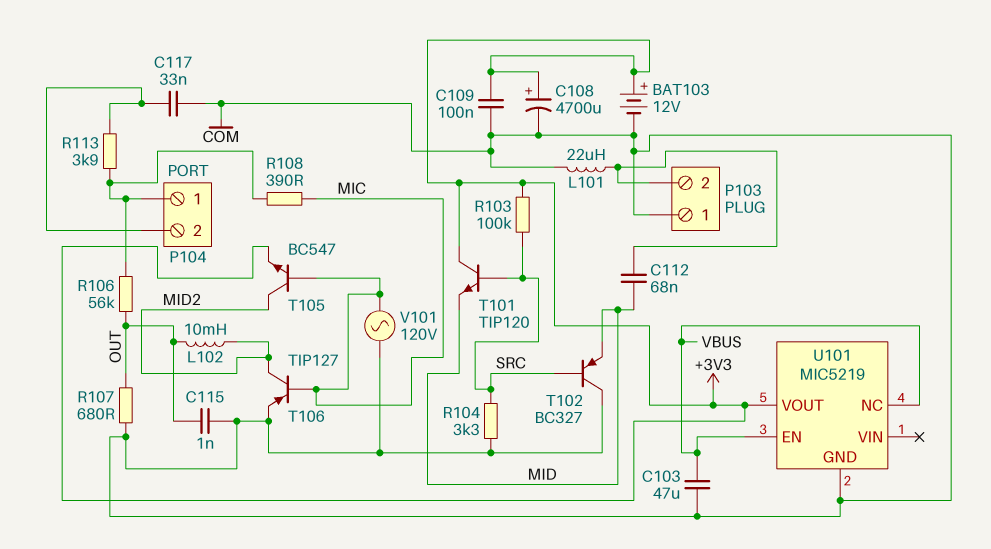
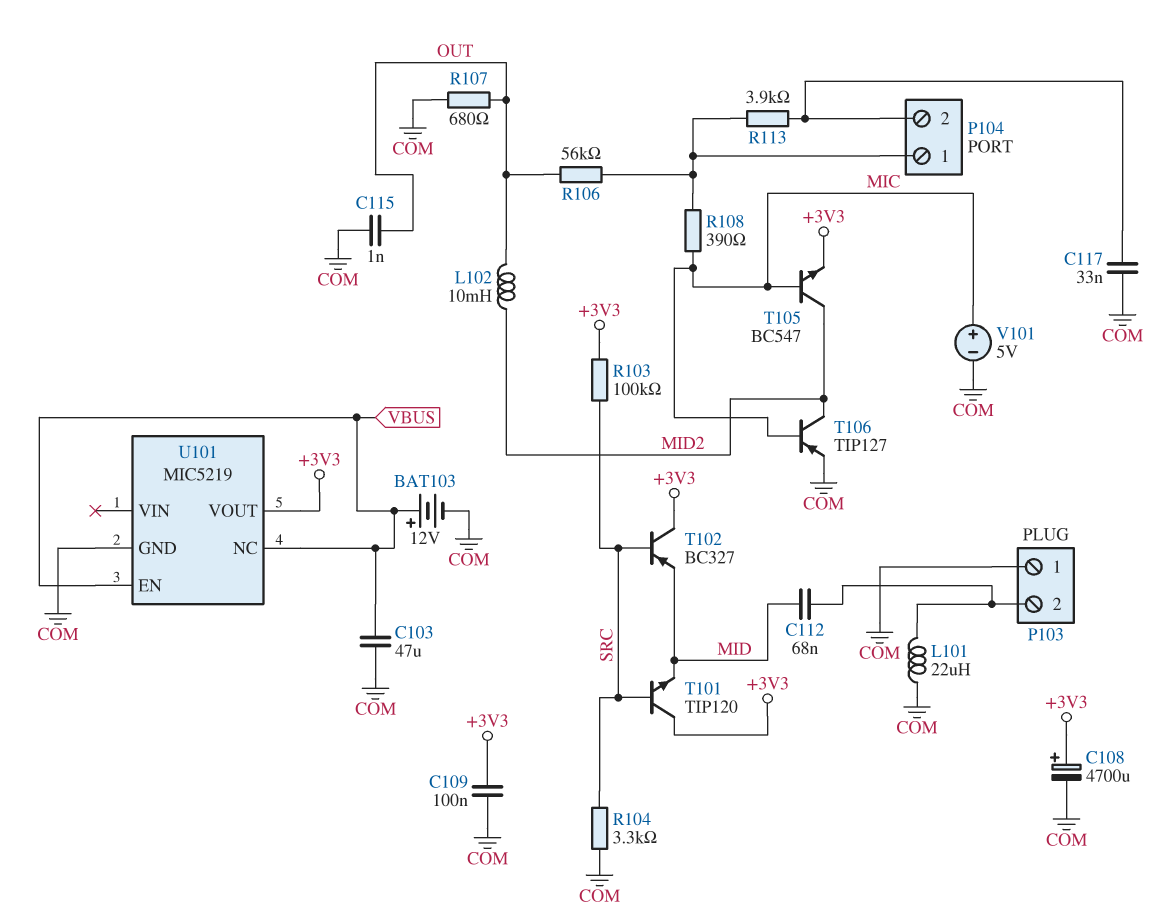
BAT103: 12V (plus +3V3, minus COM) -> 12V (plus VBUS, minus COM)
T102: PNP BC327 (B SRC, C COM, E MID) -> PNP BC327 (B SRC, C +3V3, E MID)
V101: AC 120V (COM, MIC) -> 5V (plus MIC, minus COM)

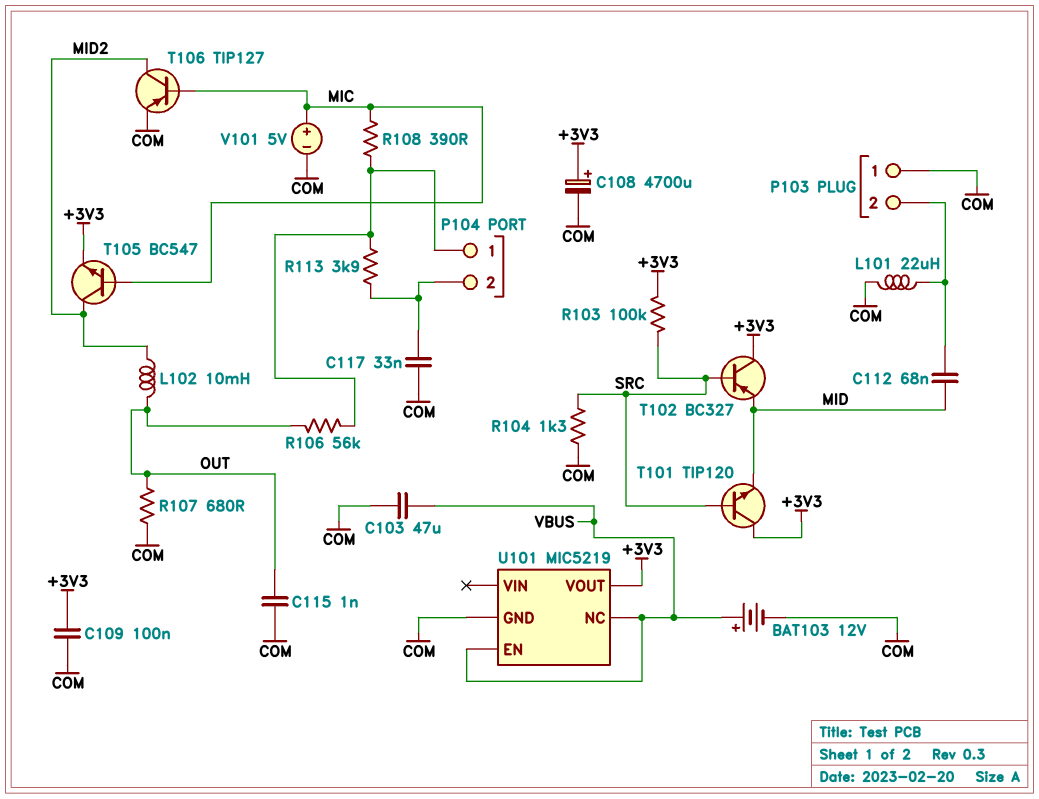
R104: 3.3k (COM, SRC) -> 1.3k (COM, SRC)

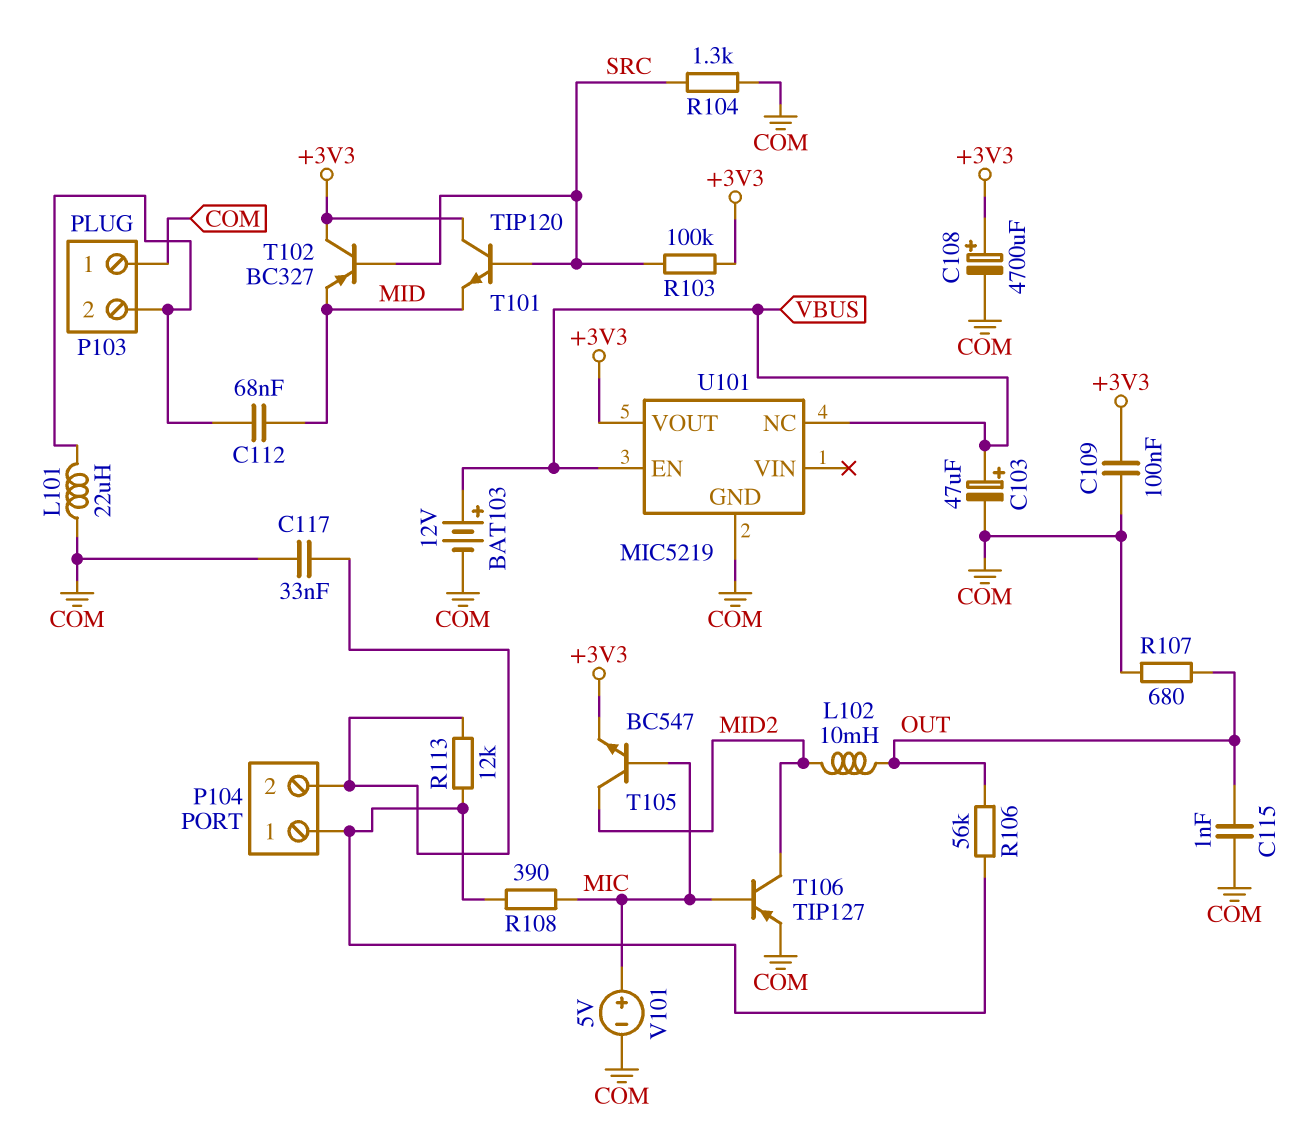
C103: 47uF (COM, VBUS) -> 47uF (plus VBUS, minus COM)
R113: 3.9k (P104/1, P104/2) -> 12k (P104/1, P104/2)

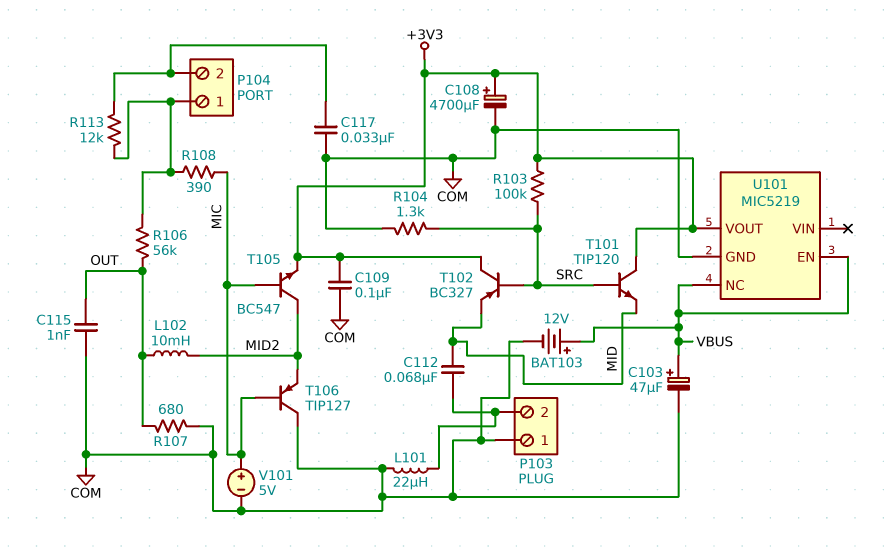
T106: PNP TIP127 (B MIC, C MID2, E COM) -> PNP TIP127 (B MIC, C COM, E MID2)

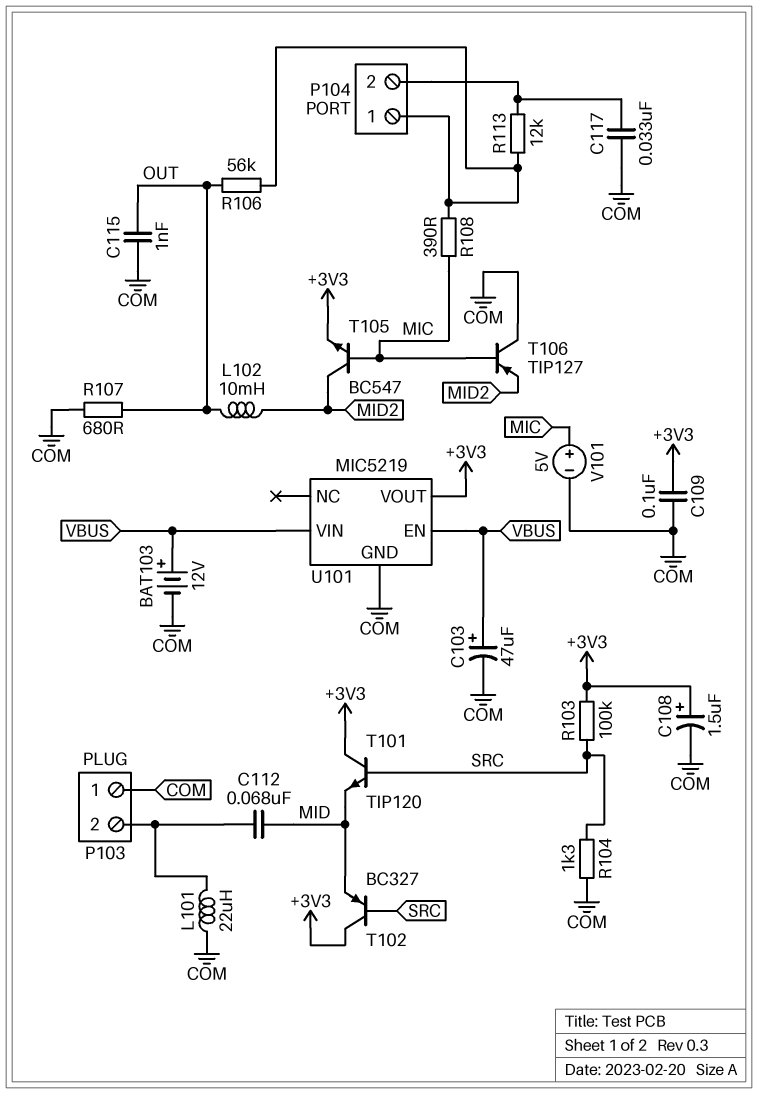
C108: 4700uF (plus +3V3, minus COM) -> 1.5uF (plus +3V3, minus COM)
U101 pin NC: VBUS -> none
U101 pin VIN: none -> VBUS

